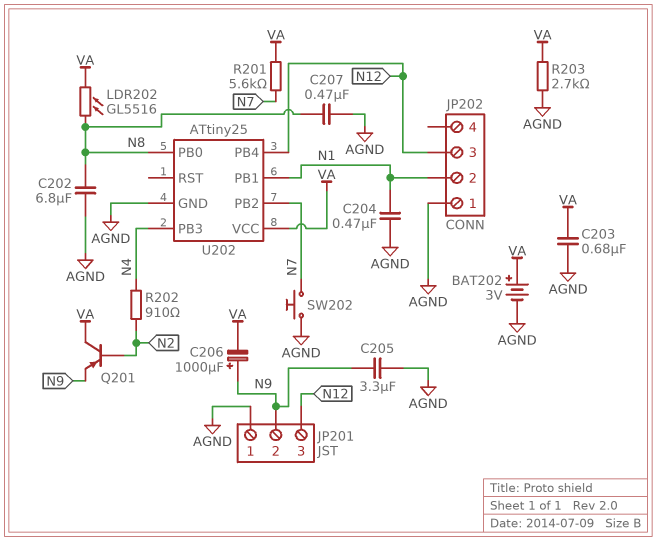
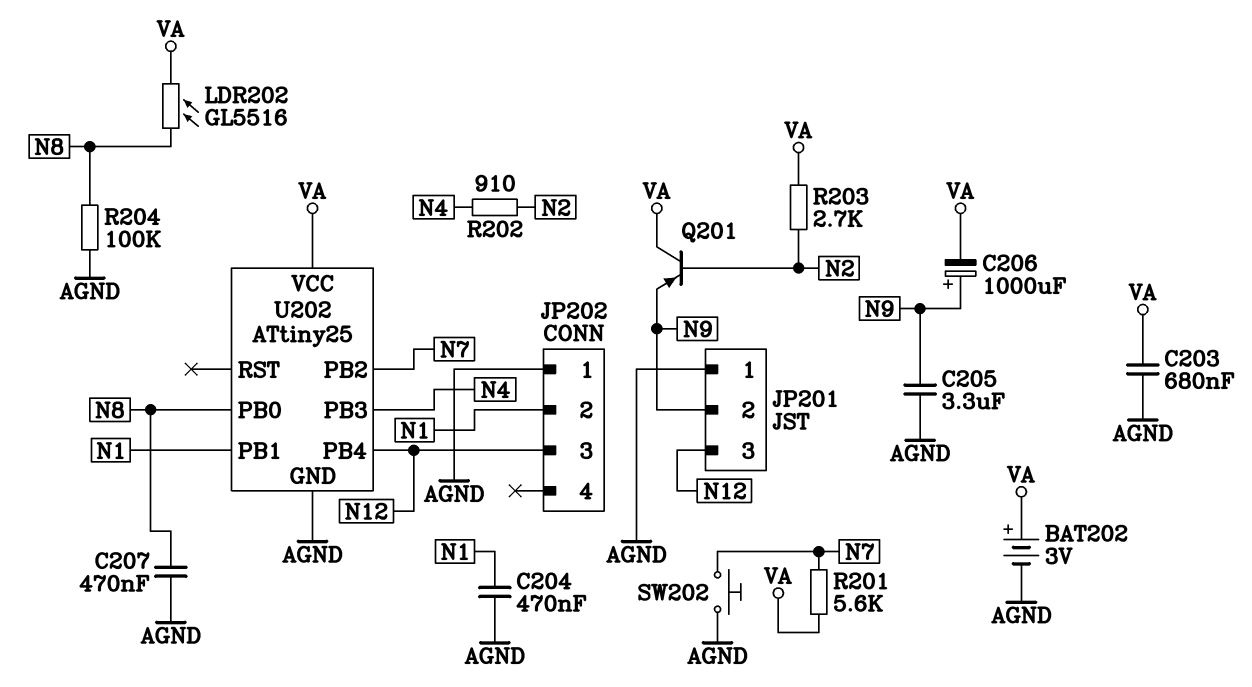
C202: 6.8uF (AGND, N8) -> none
R203: 2.7k (AGND, VA) -> 2.7k (N2, VA)
R204: none -> 100k (AGND, N8)

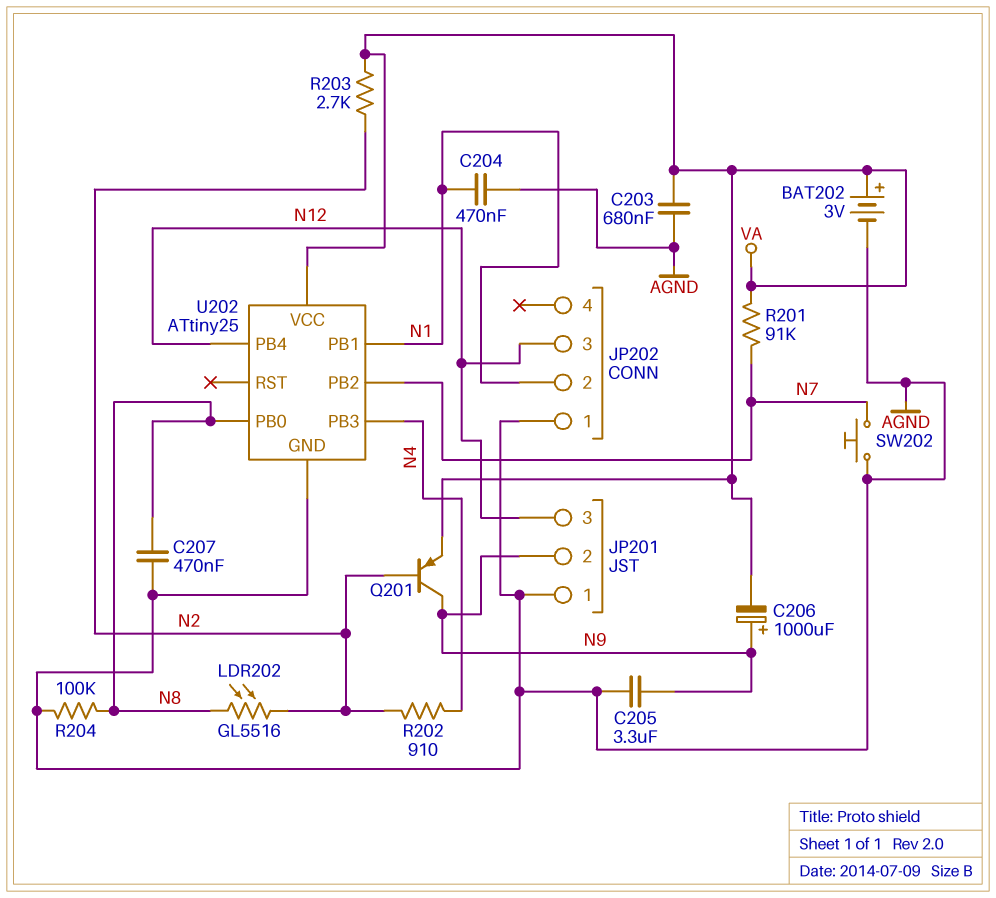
LDR202: GL5516 (N8, VA) -> GL5516 (N2, N8)
Q201: PNP (B N2, C VA, E N9) -> PNP (B N2, C N9, E VA)
R201: 5.6k (N7, VA) -> 91k (N7, VA)

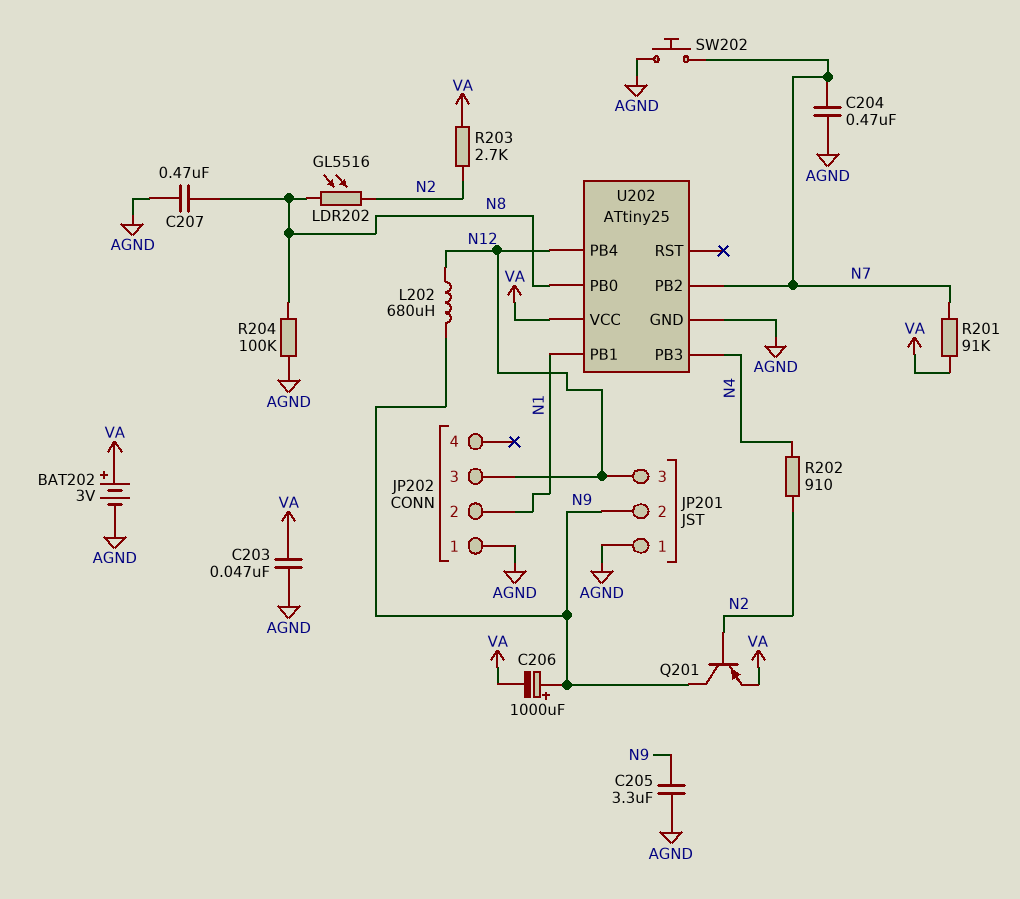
C203: 680nF (AGND, VA) -> 47nF (AGND, VA)
C204: 470nF (AGND, N1) -> 470nF (AGND, N7)
L202: none -> 680uH (N9, N12)

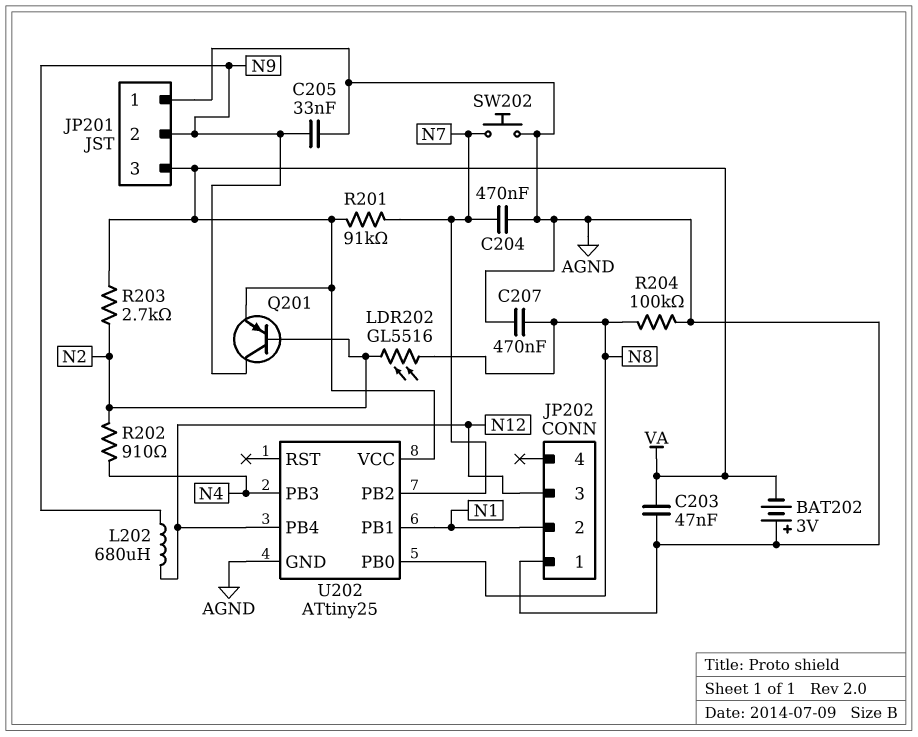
BAT202: 3V (plus VA, minus AGND) -> 3V (plus AGND, minus VA)
C205: 3.3uF (AGND, N9) -> 33nF (AGND, N9)
C206: 1000uF (plus N9, minus VA) -> none
JP201 pin 3: N12 -> VA

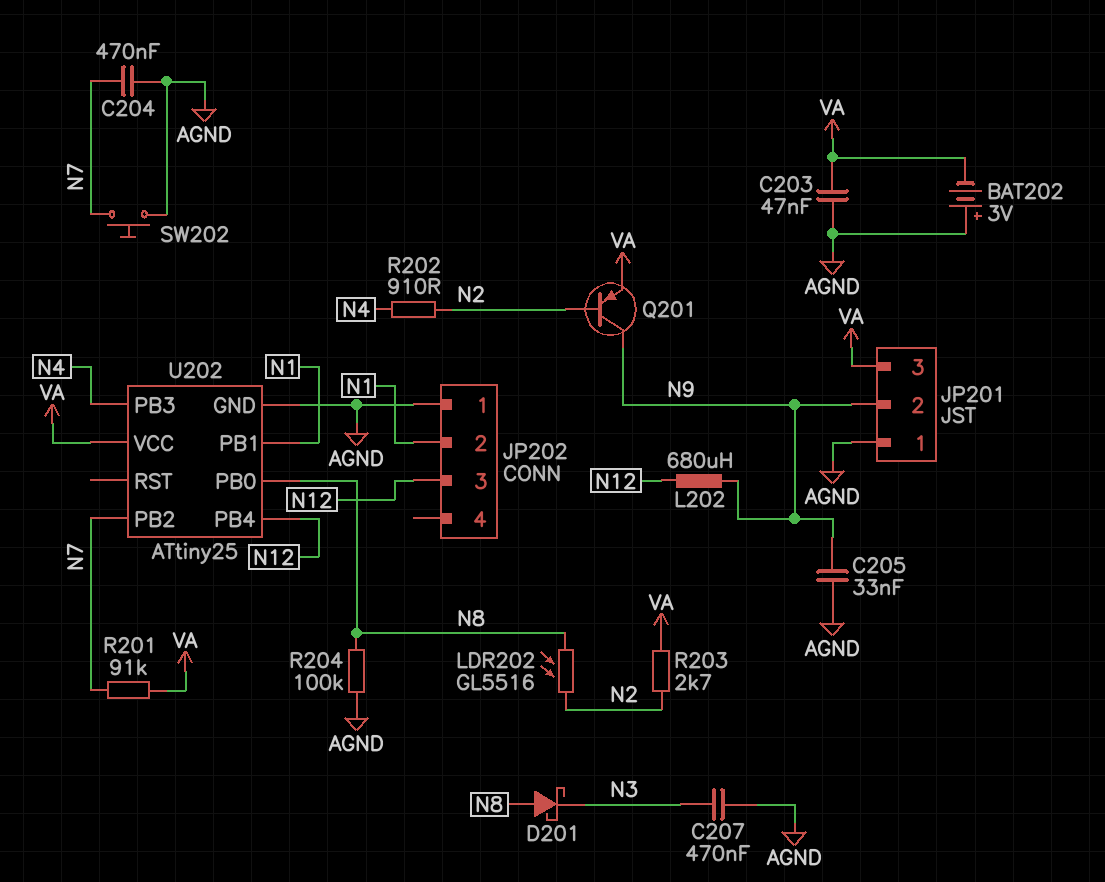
C207: 470nF (AGND, N8) -> 470nF (AGND, N3)
D201: none -> schottky (A N8, K N3)

